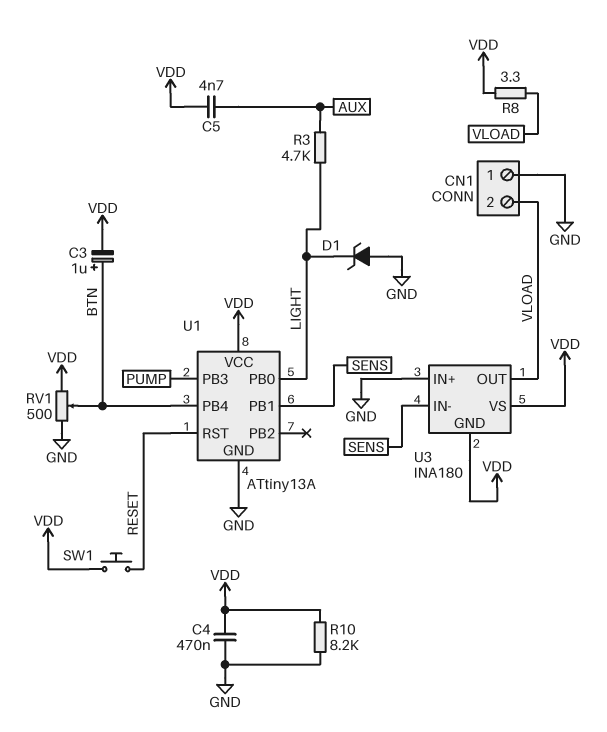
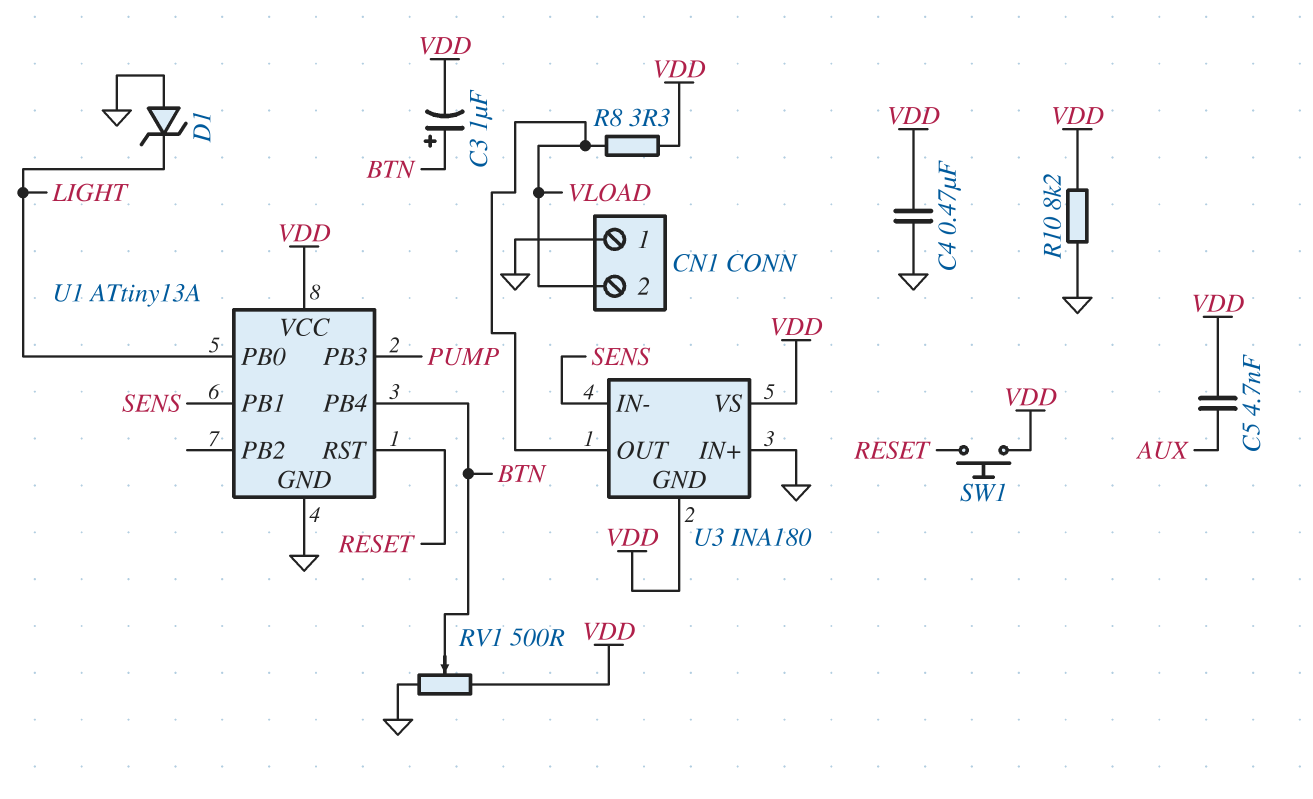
R3: 4.7k (AUX, LIGHT) -> none

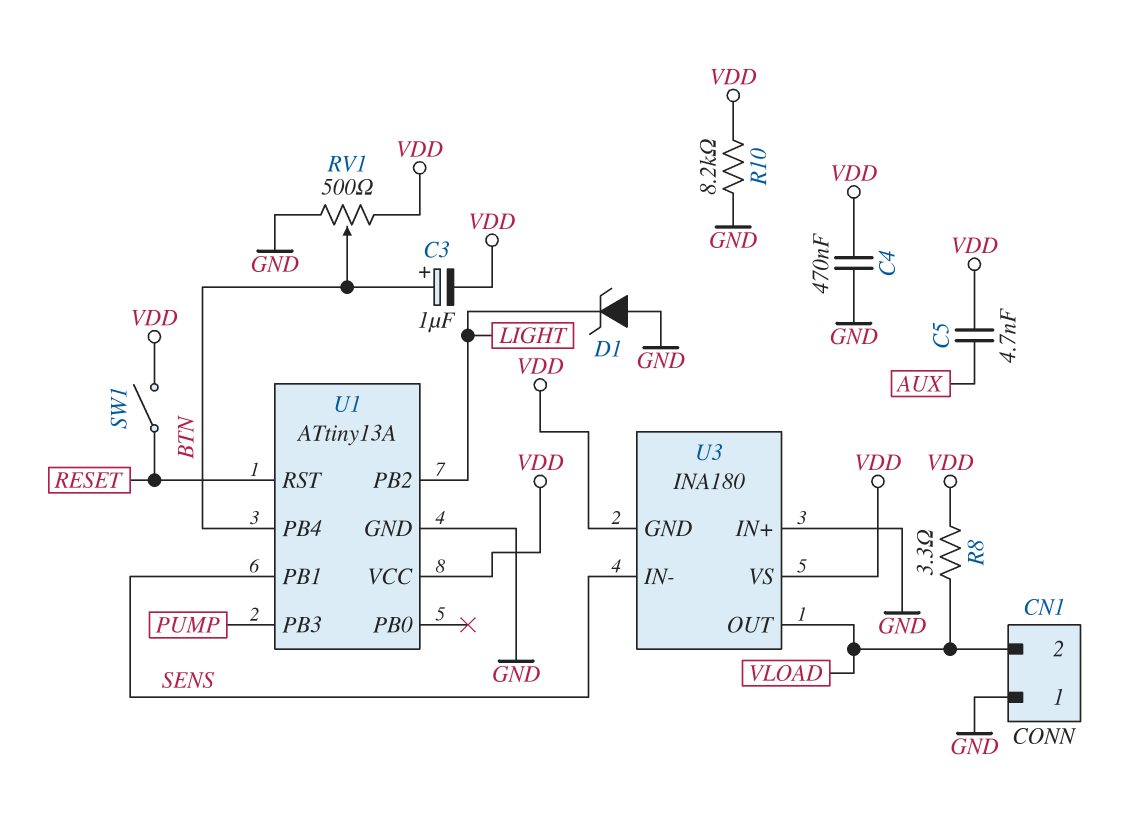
SW1: button (RESET, VDD) -> switch (RESET, VDD)
U1 pin PB0: LIGHT -> none
U1 pin PB2: none -> LIGHT

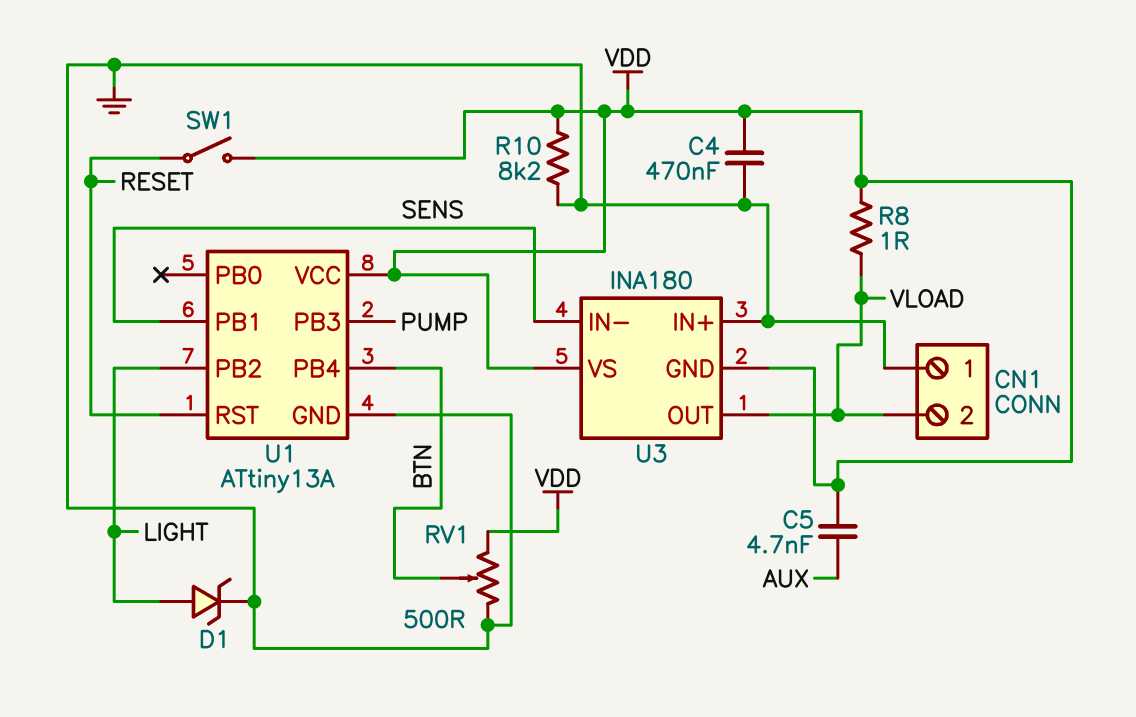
C3: 1uF (plus BTN, minus VDD) -> none
D1: zener (A GND, K LIGHT) -> zener (A LIGHT, K GND)
R8: 3.3 (VDD, VLOAD) -> 1 (VDD, VLOAD)

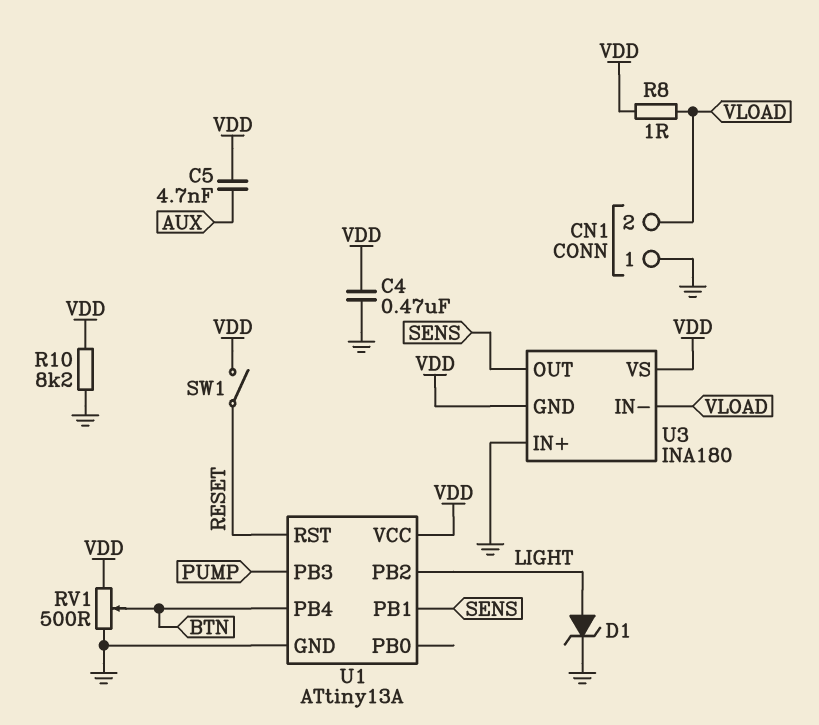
U3 pin IN-: SENS -> VLOAD
U3 pin OUT: VLOAD -> SENS

